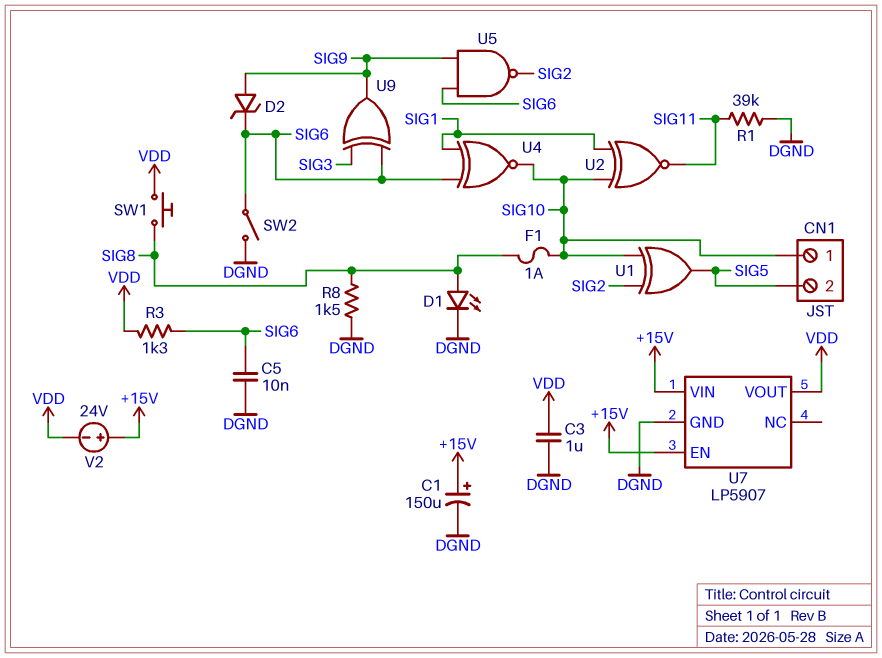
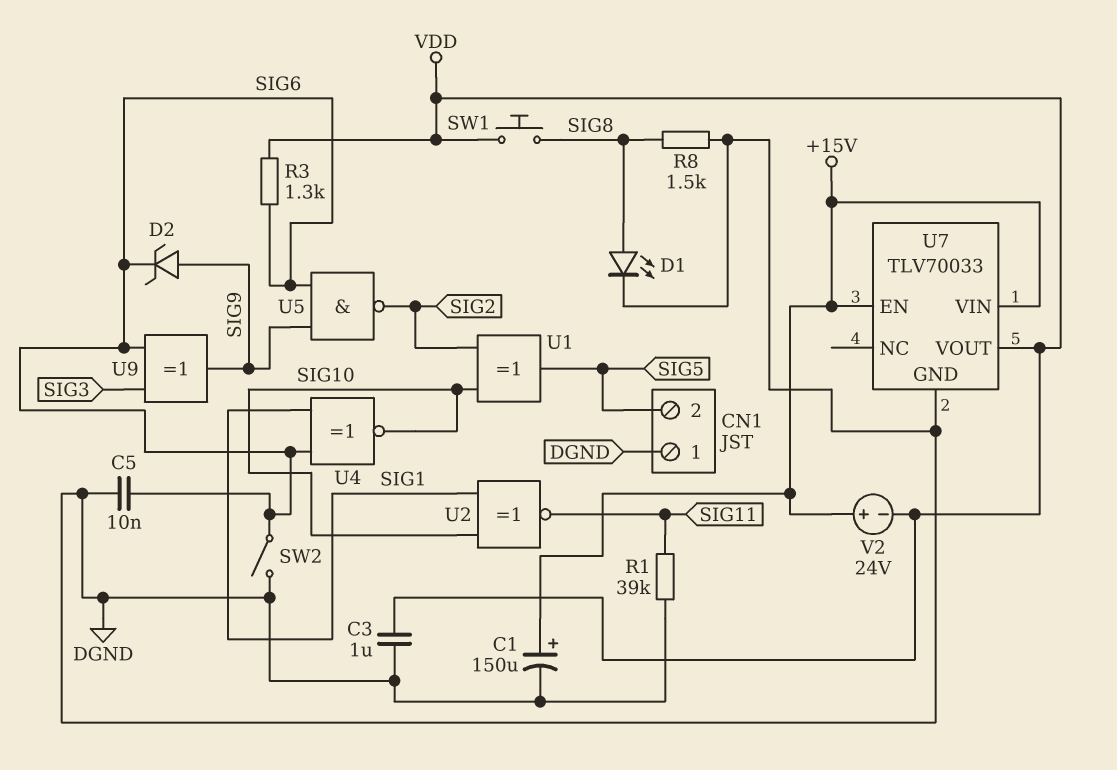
CN1 pin 1: SIG10 -> DGND
F1: 1A (SIG8, SIG10) -> none
U7: LP5907 -> TLV70033

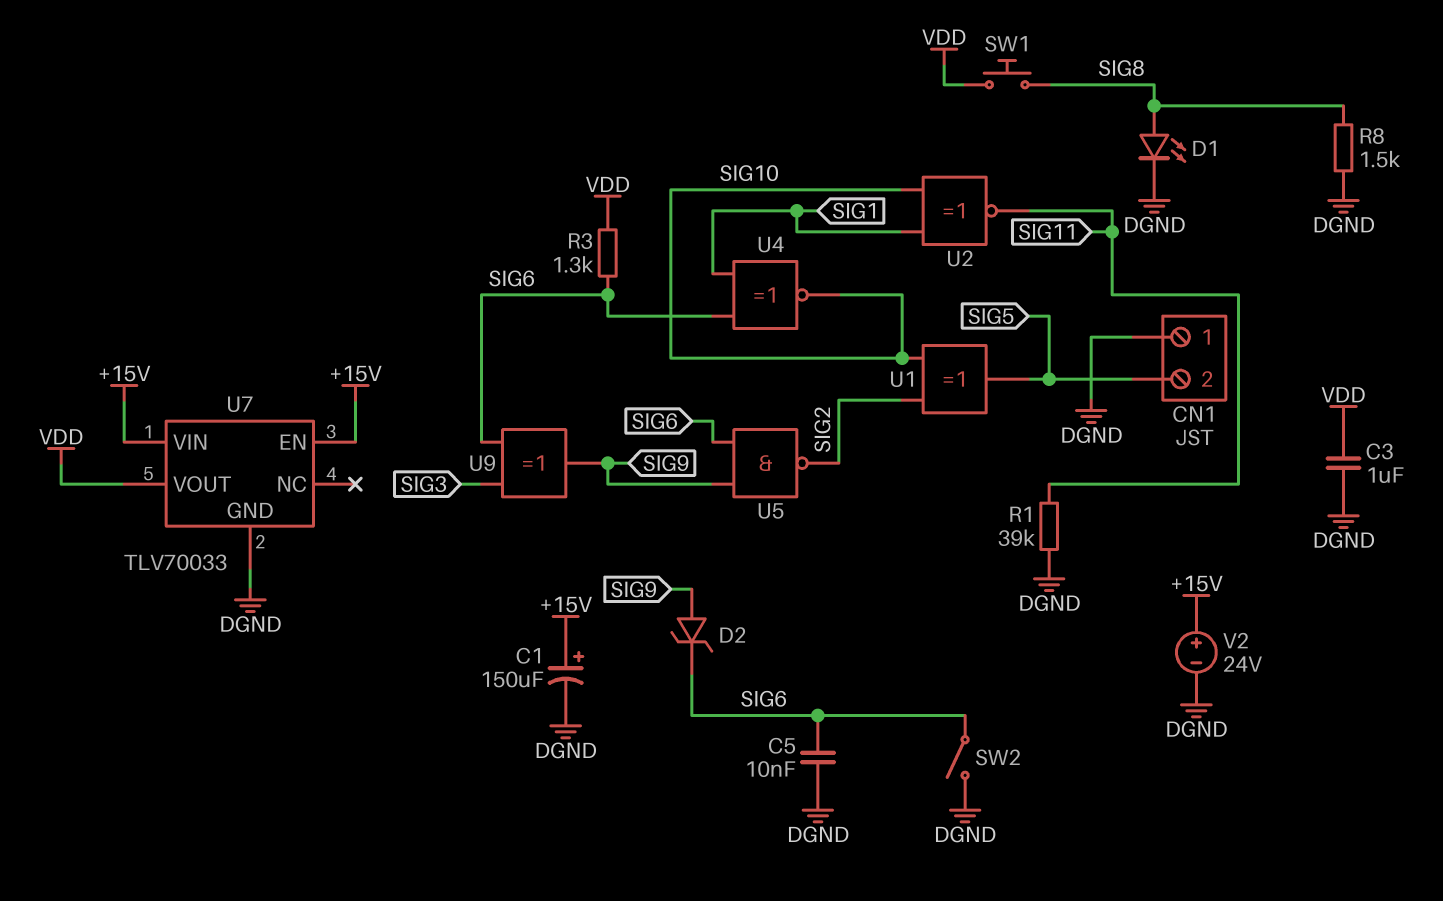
V2: 24V (plus +15V, minus VDD) -> 24V (plus +15V, minus DGND)

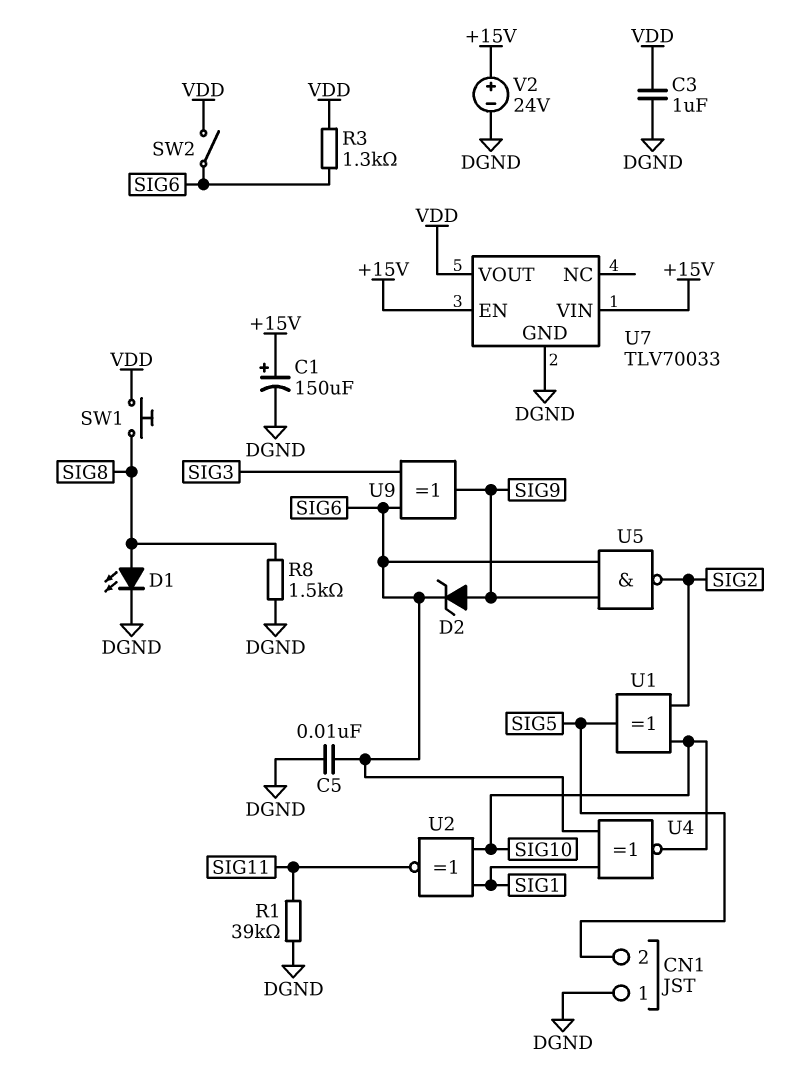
SW2: switch (DGND, SIG6) -> switch (SIG6, VDD)

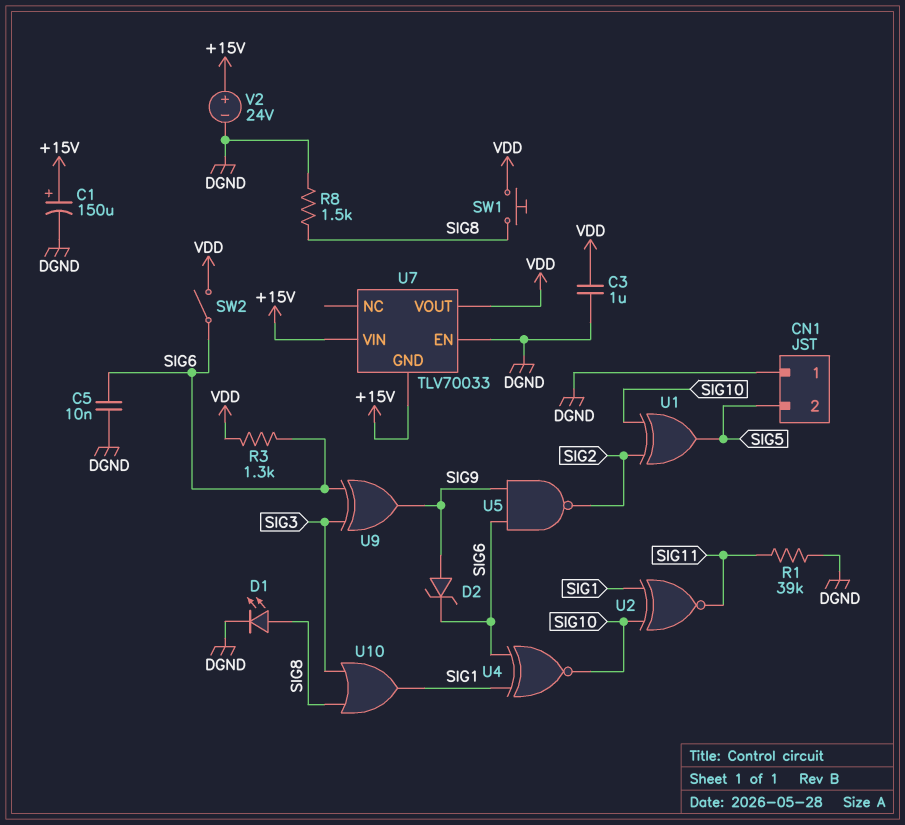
U7 pin EN: +15V -> DGND
U7 pin GND: DGND -> +15V
U10: none -> OR (in SIG3, in SIG8, out SIG1)

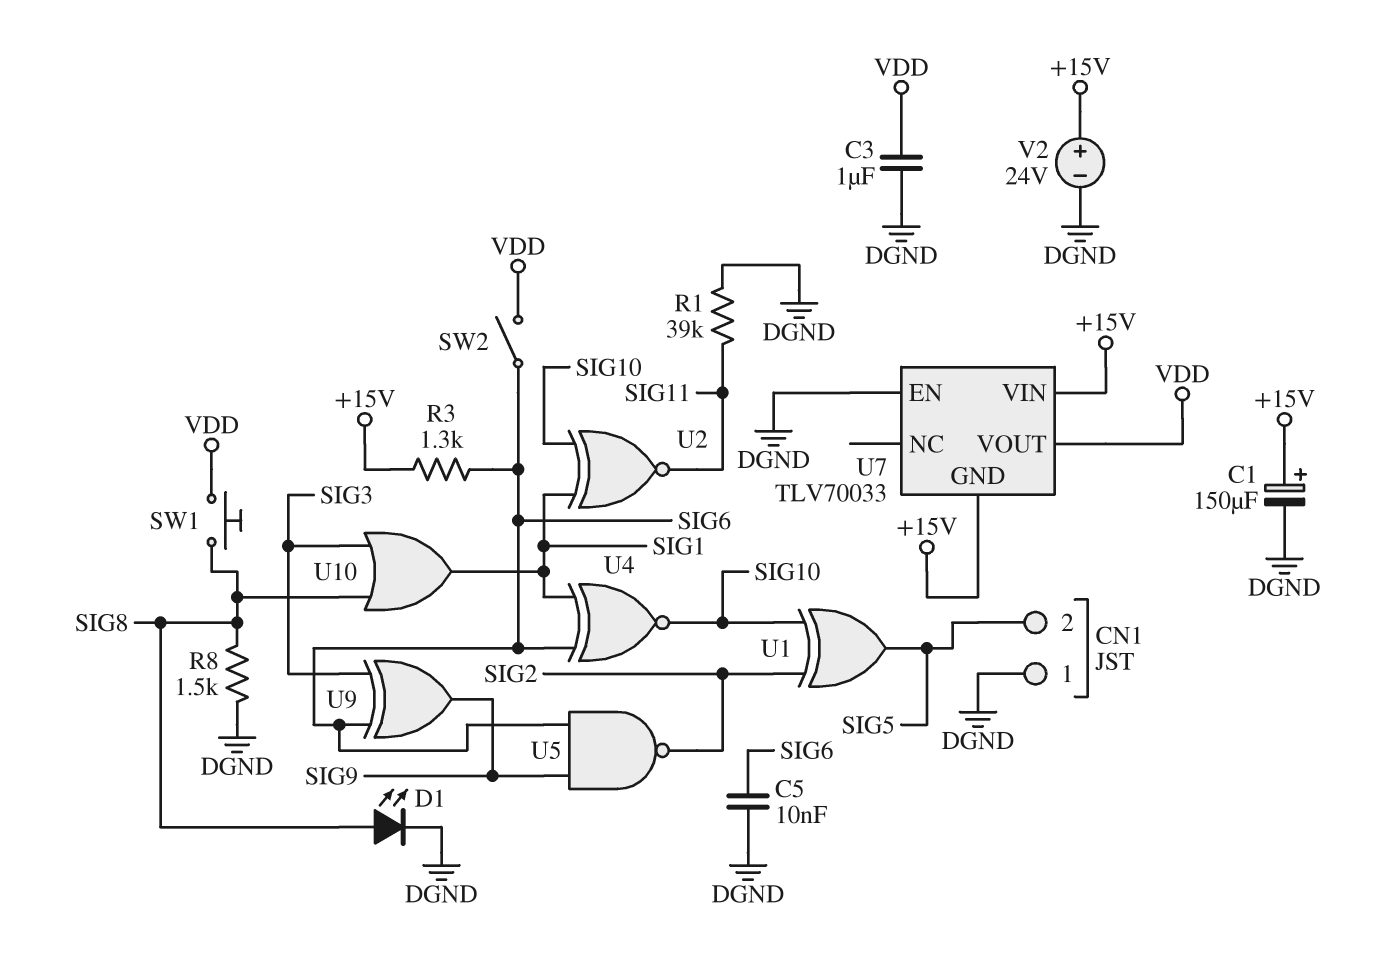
D2: zener (A SIG9, K SIG6) -> none
R3: 1.3k (SIG6, VDD) -> 1.3k (+15V, SIG6)

